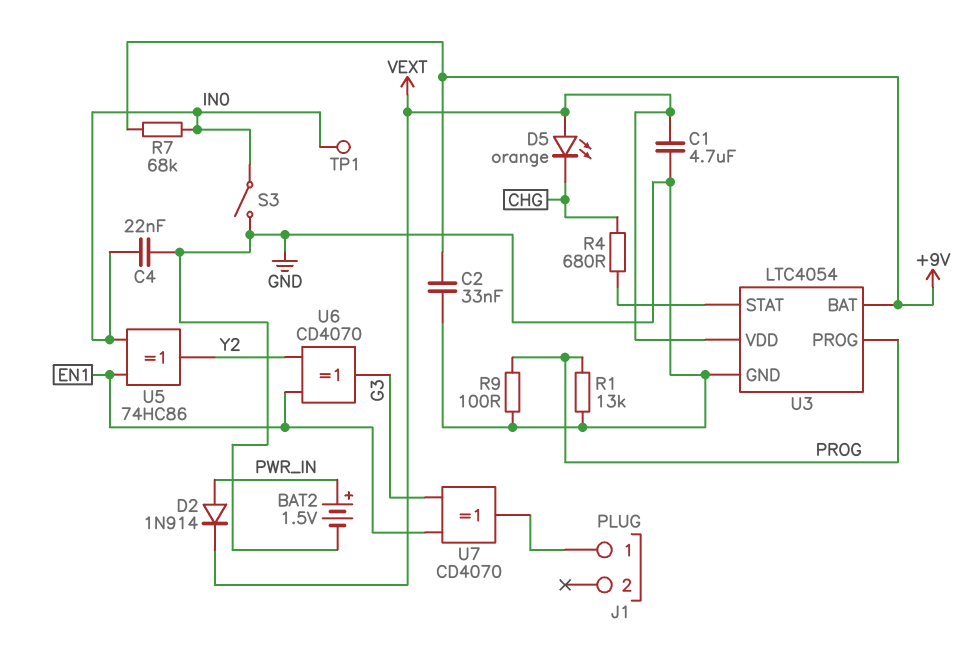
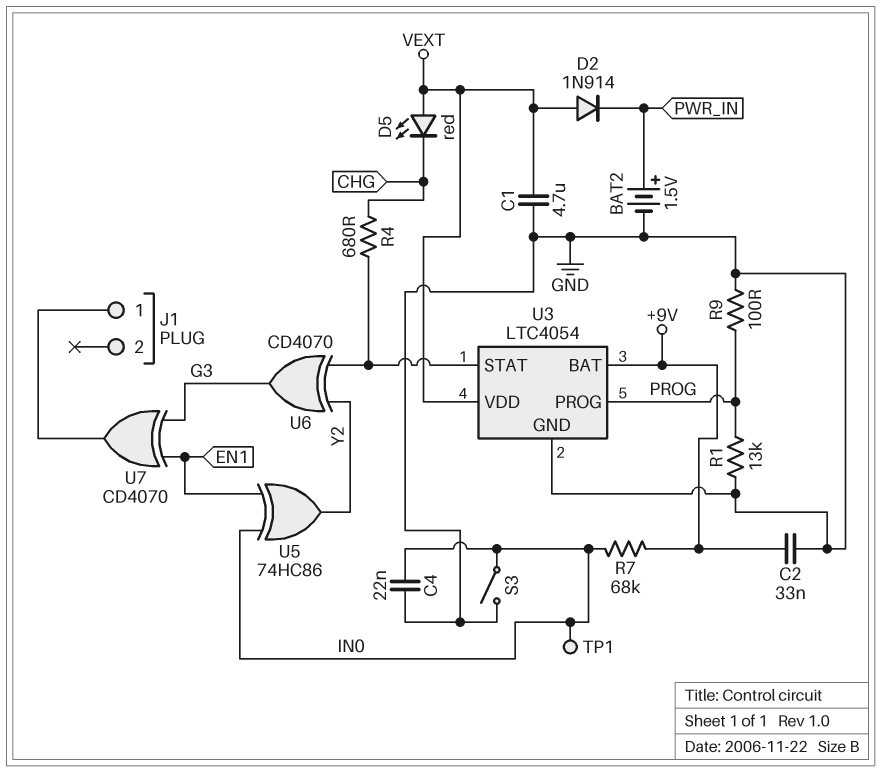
D2: diode 1N914 (A PWR_IN, K VEXT) -> diode 1N914 (A VEXT, K PWR_IN)
D5: LED orange (A VEXT, K CHG) -> LED red (A VEXT, K CHG)
U6: XOR CD4070 (in EN1, in Y2, out G3) -> XOR CD4070 (in U3/STAT, in Y2, out G3)

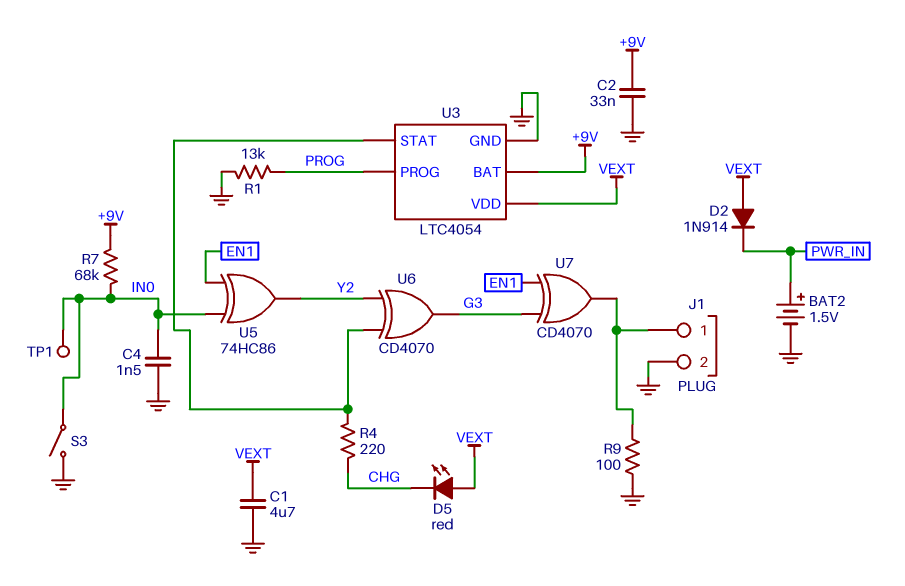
C4: 22nF (GND, IN0) -> 1.5nF (GND, IN0)
J1 pin 2: none -> GND
R4: 680 (CHG, U3/STAT) -> 220 (CHG, U3/STAT)
R9: 100 (GND, PROG) -> 100 (GND, J1/1)

